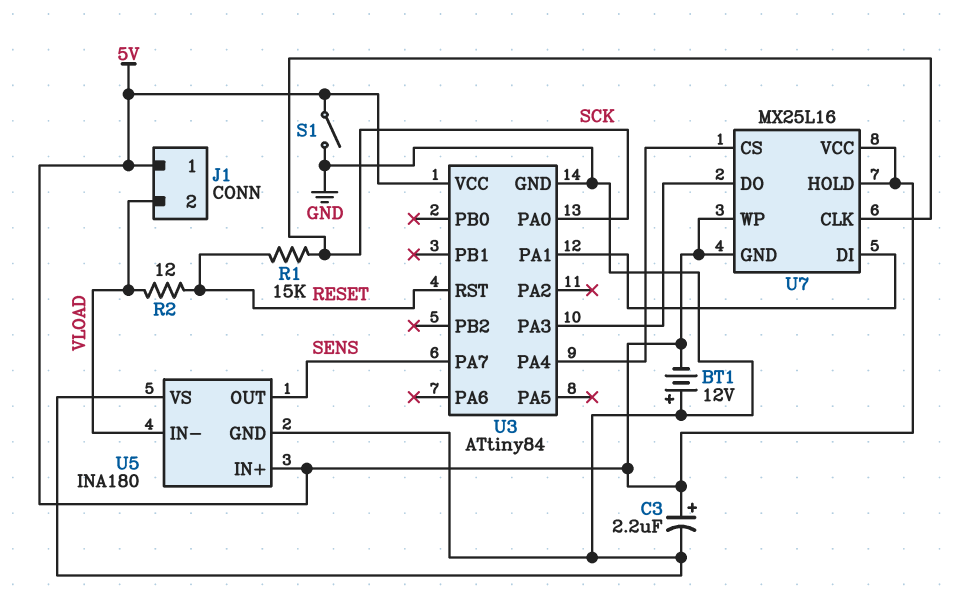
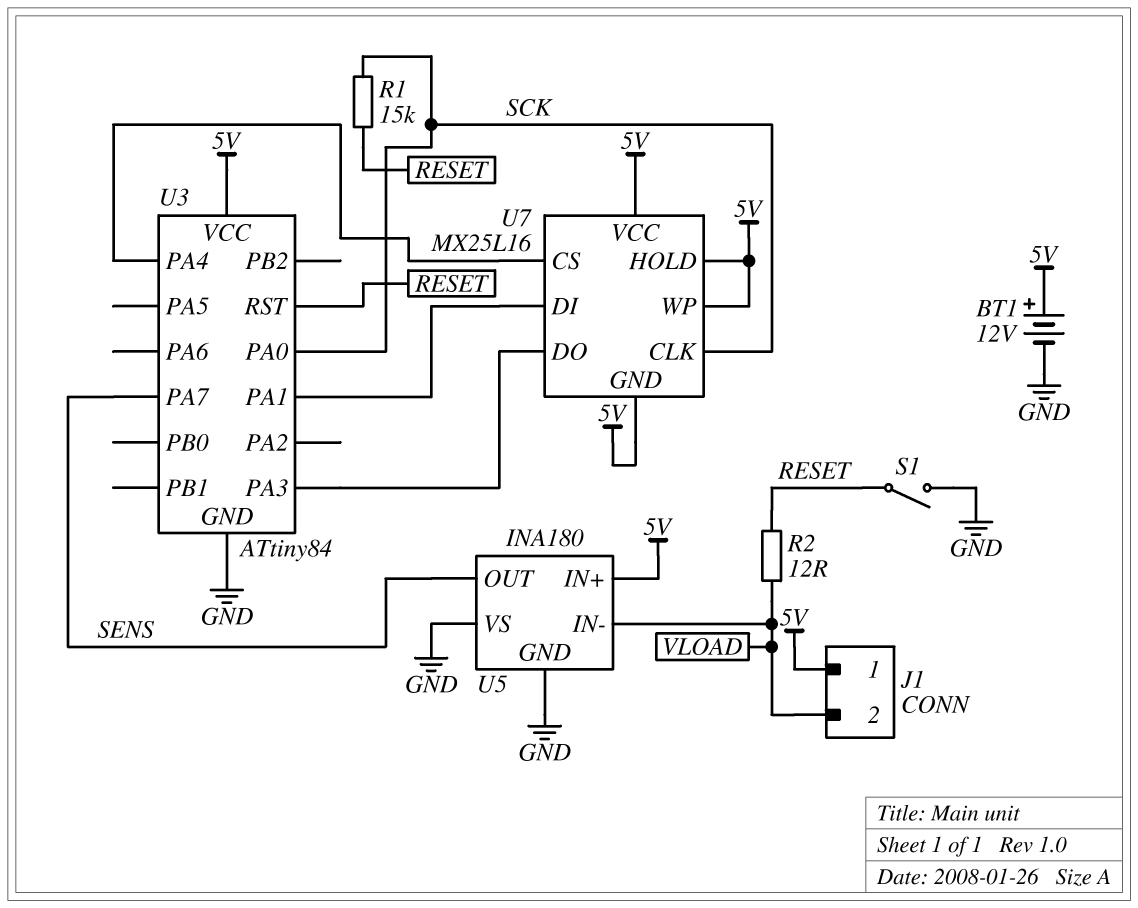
BT1: 12V (plus GND, minus 5V) -> 12V (plus 5V, minus GND)
C3: 2.2uF (plus 5V, minus GND) -> none
S1: switch (5V, GND) -> switch (GND, RESET)

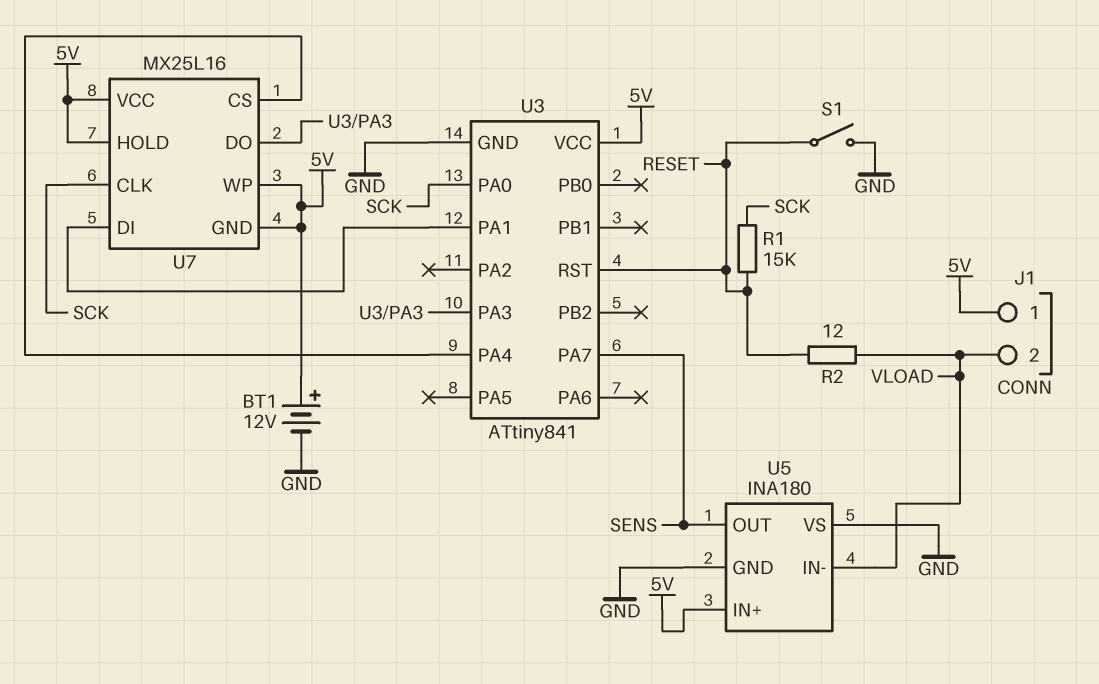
U3: ATtiny84 -> ATtiny841

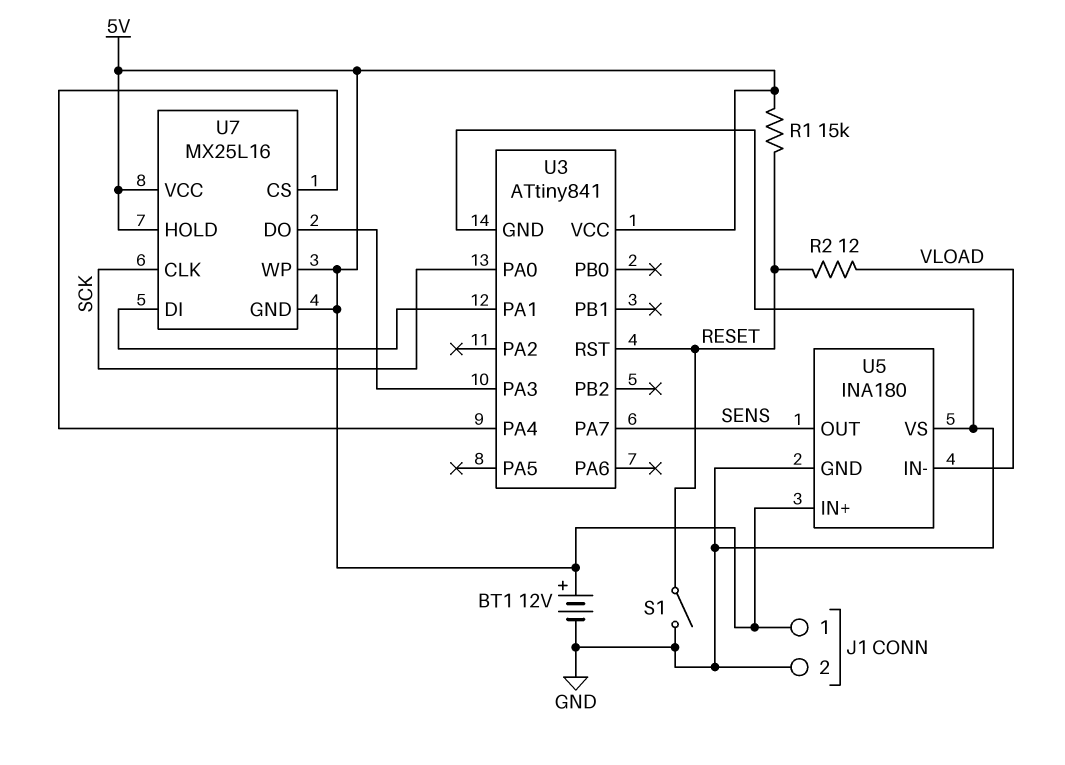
J1 pin 2: VLOAD -> GND
R1: 15k (RESET, SCK) -> 15k (5V, RESET)

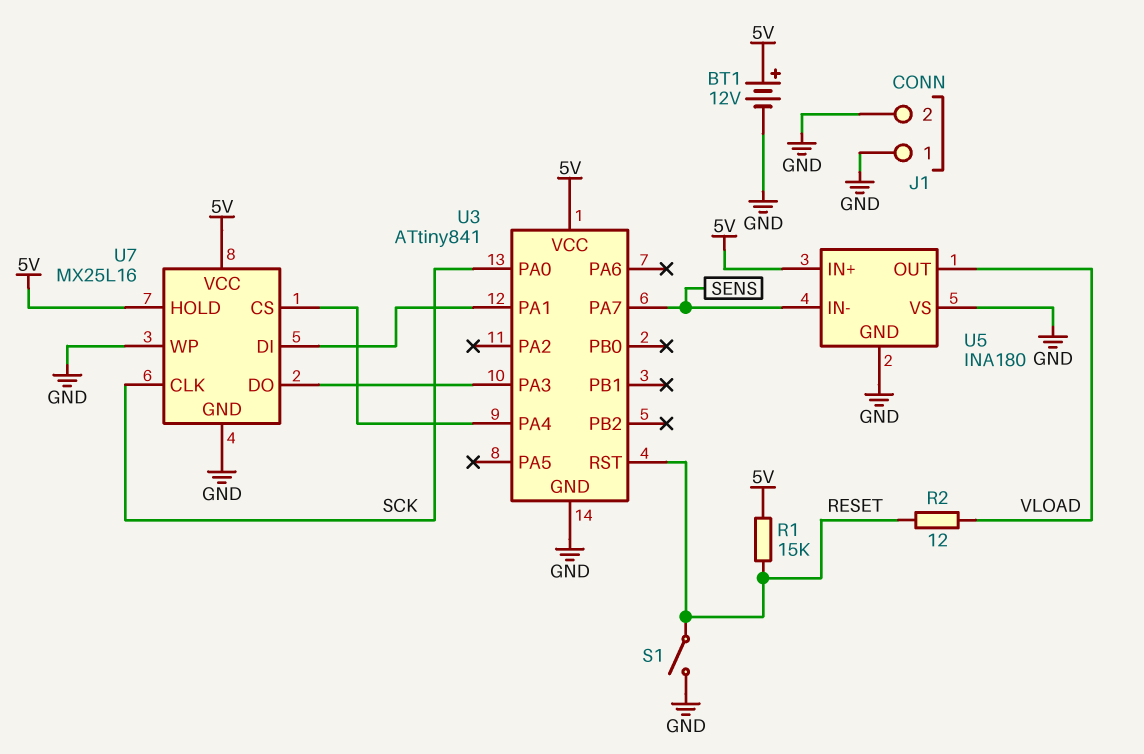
J1 pin 1: 5V -> GND
U5 pin IN-: VLOAD -> SENS
U5 pin OUT: SENS -> VLOAD
U7 pin GND: 5V -> GND
U7 pin WP: 5V -> GND

